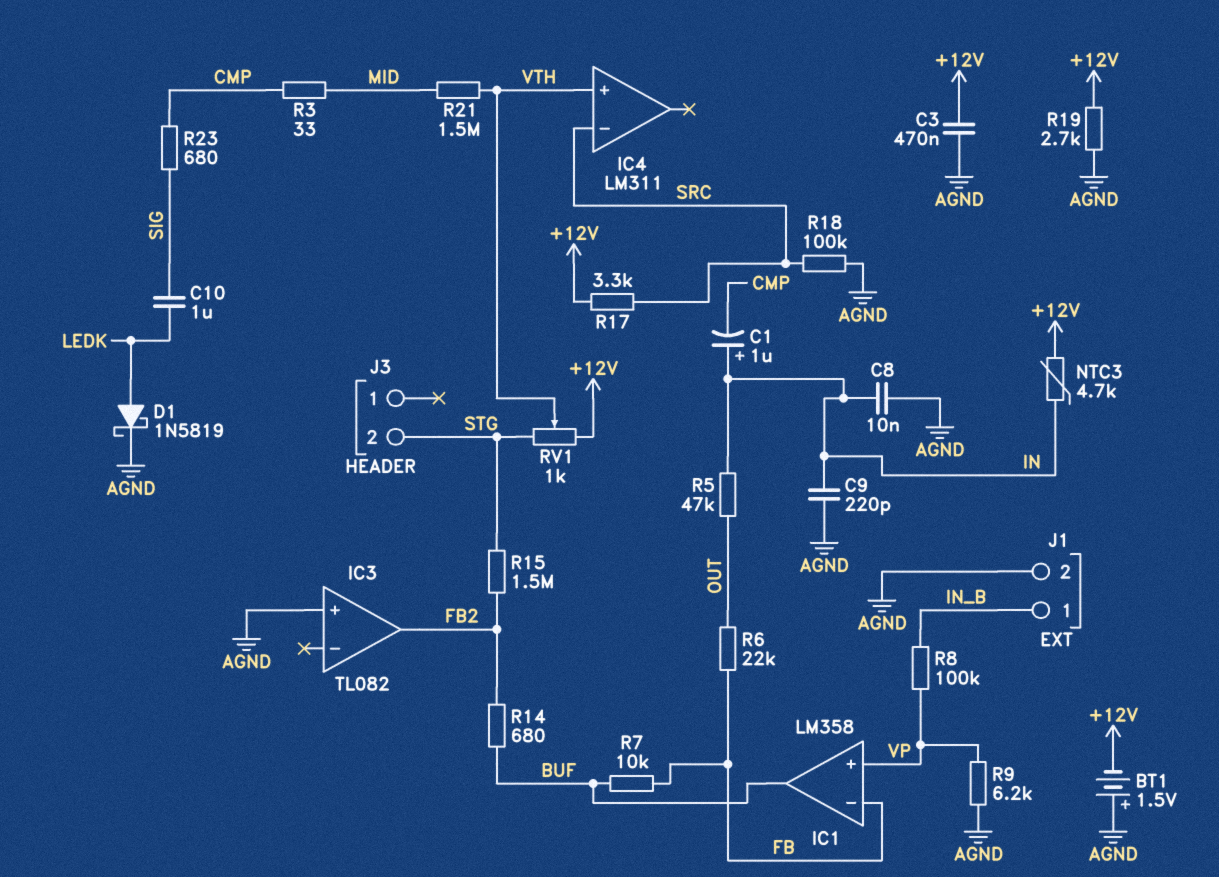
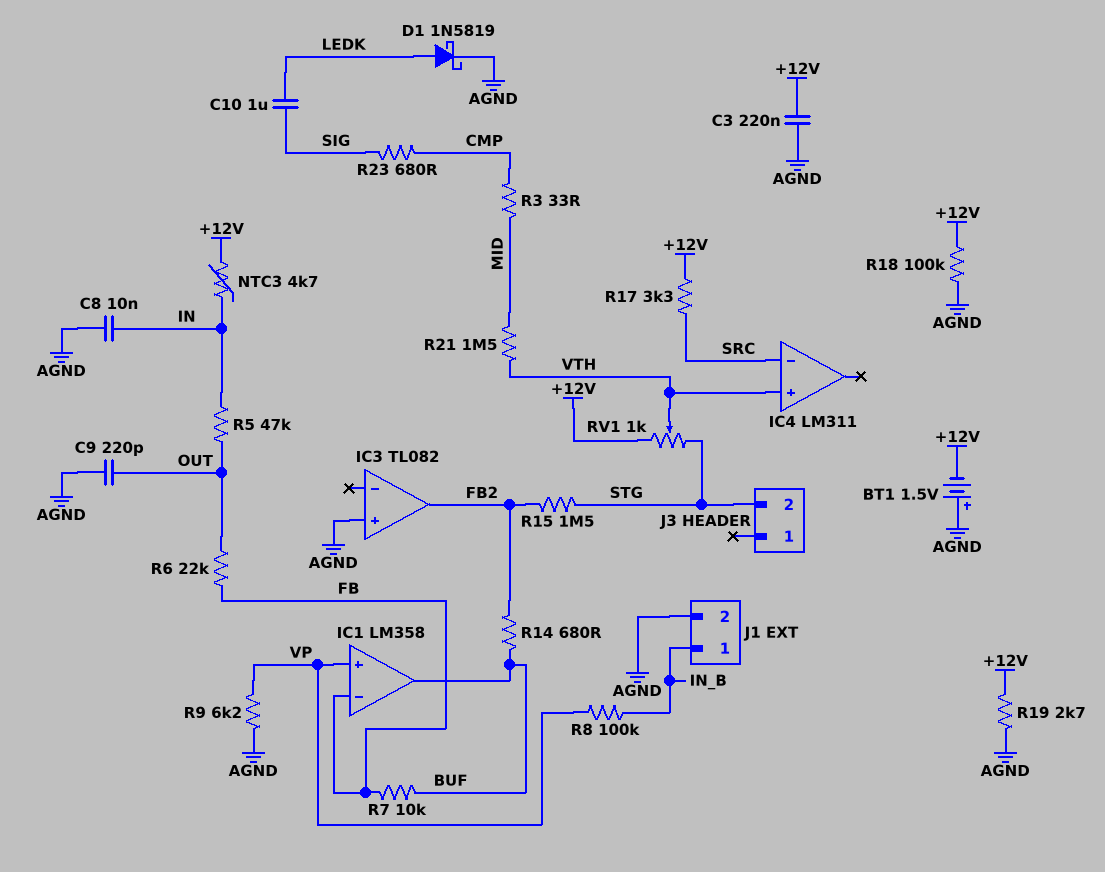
C1: 1uF (plus IN, minus CMP) -> none
C3: 470nF (+12V, AGND) -> 220nF (+12V, AGND)
C9: 220pF (AGND, IN) -> 220pF (AGND, OUT)
R18: 100k (AGND, SRC) -> 100k (+12V, AGND)

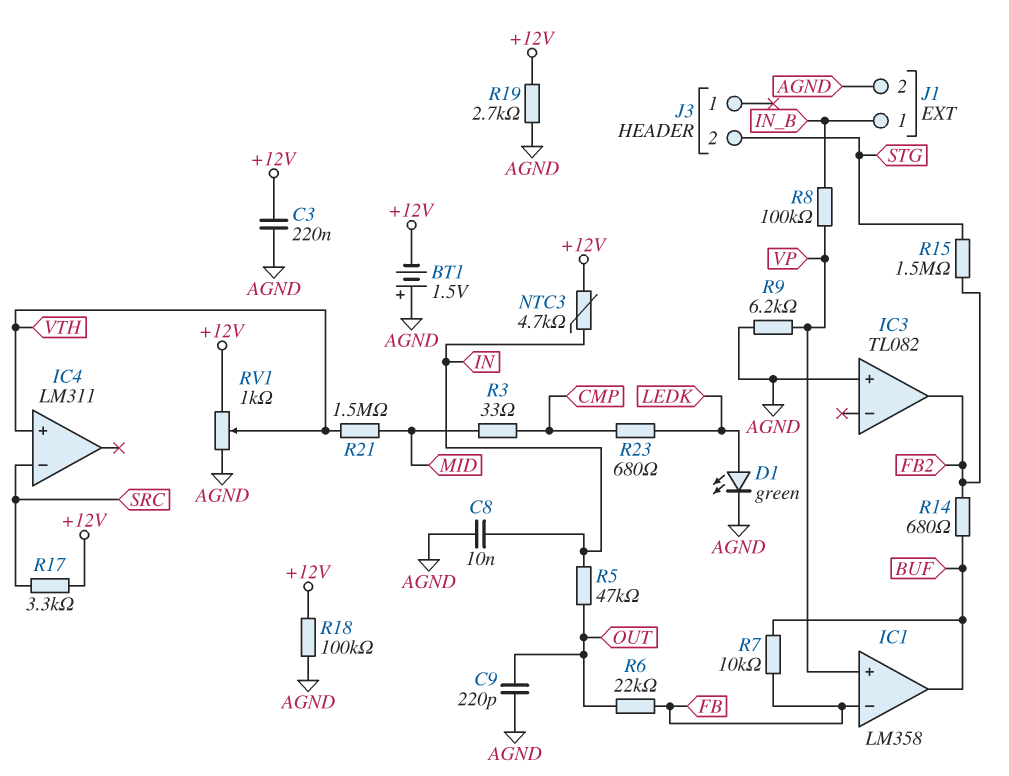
C10: 1uF (LEDK, SIG) -> none
D1: schottky 1N5819 (A LEDK, K AGND) -> LED green (A LEDK, K AGND)
R23: 680 (CMP, SIG) -> 680 (CMP, LEDK)
RV1: 1k (+12V, STG, wiper VTH) -> 1k (+12V, AGND, wiper VTH)

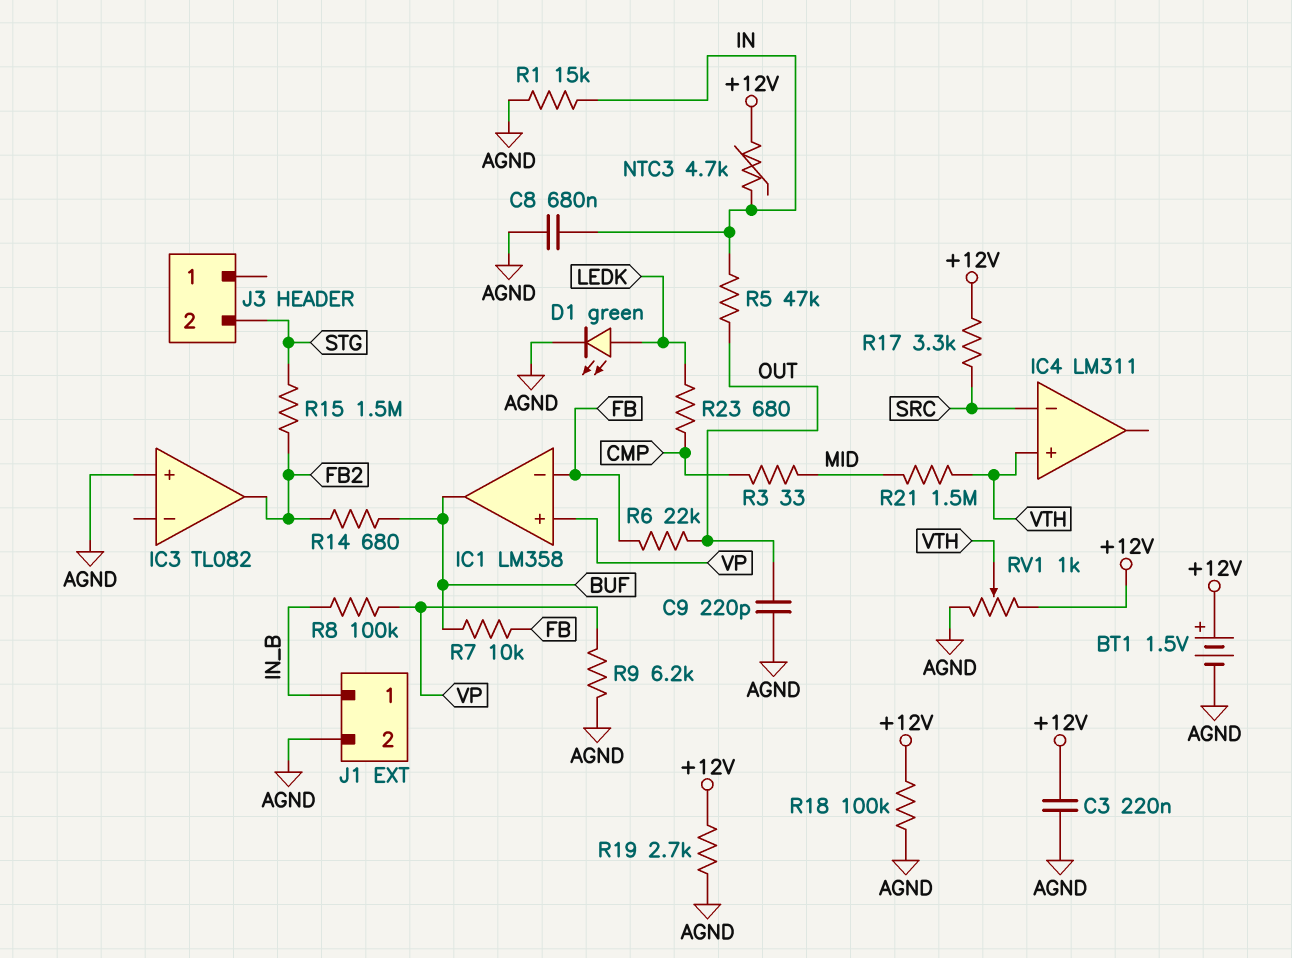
BT1: 1.5V (plus AGND, minus +12V) -> 1.5V (plus +12V, minus AGND)
C8: 10nF (AGND, IN) -> 680nF (AGND, IN)
R1: none -> 15k (AGND, IN)

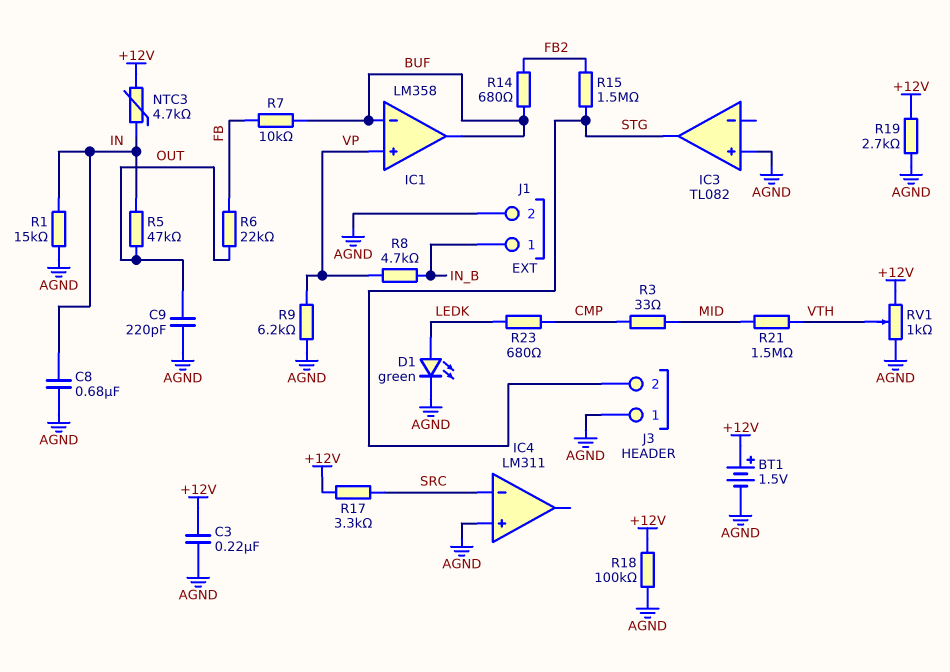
IC1 pin in-: FB -> BUF
IC3 pin out: FB2 -> STG
IC4 pin in+: VTH -> AGND
J3 pin 1: none -> AGND
R8: 100k (IN_B, VP) -> 4.7k (IN_B, VP)

